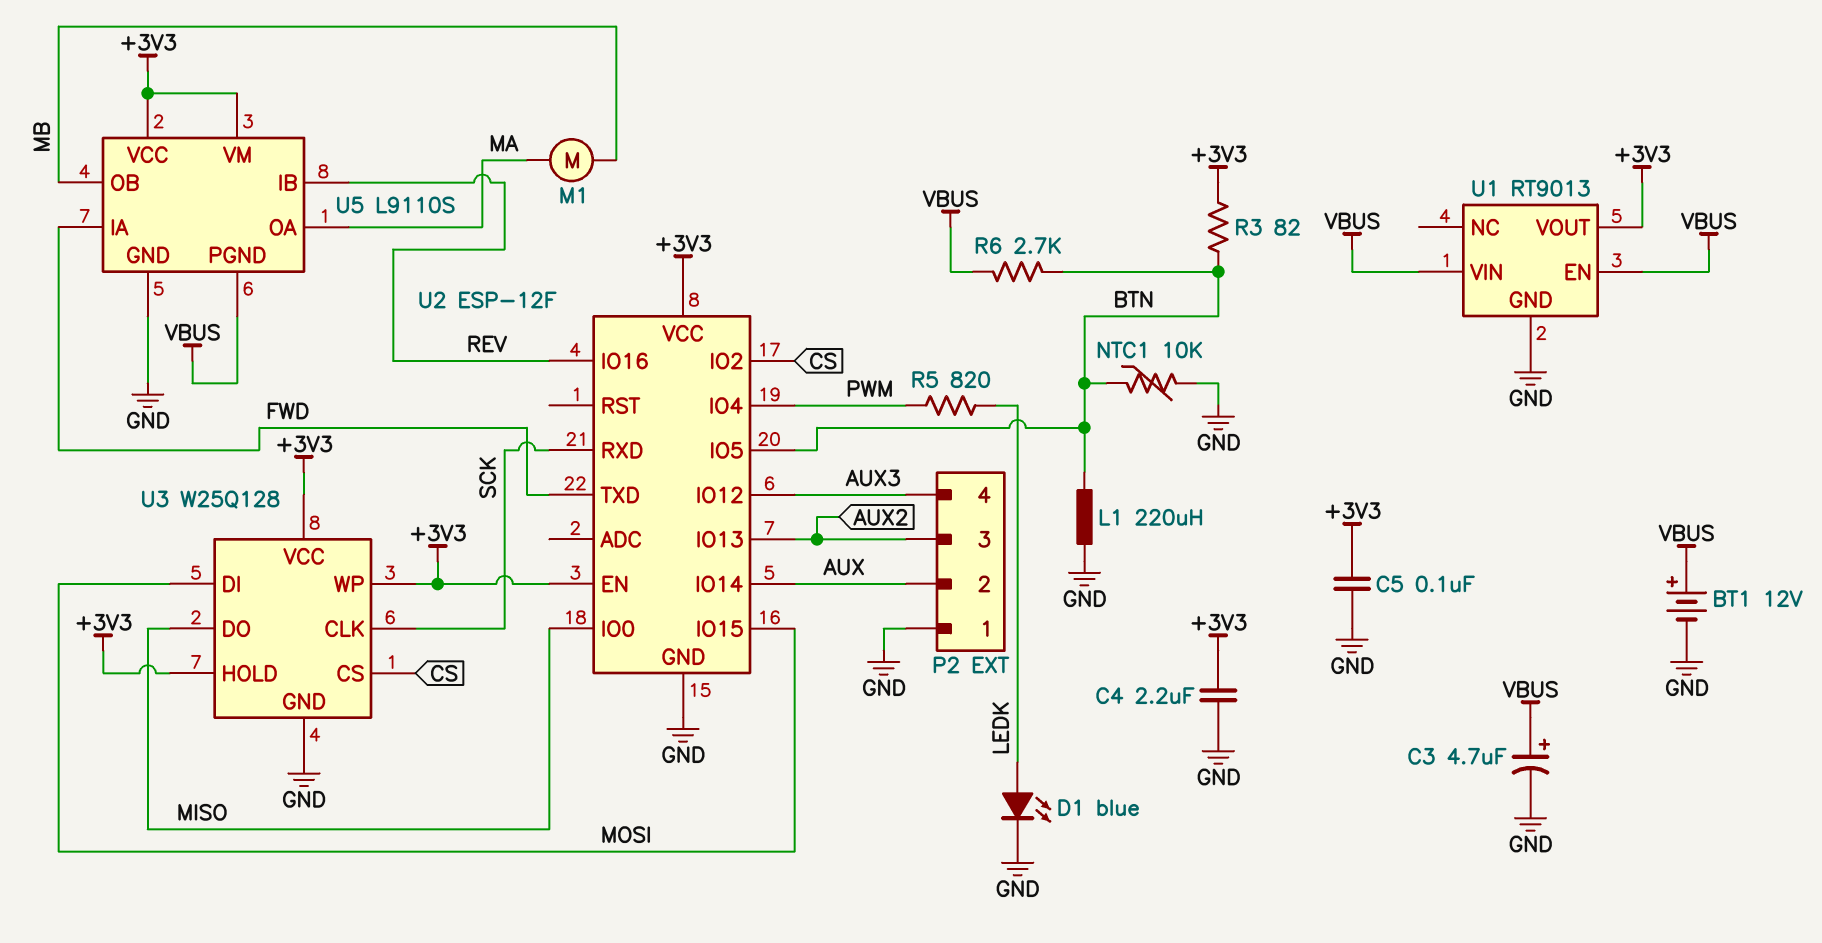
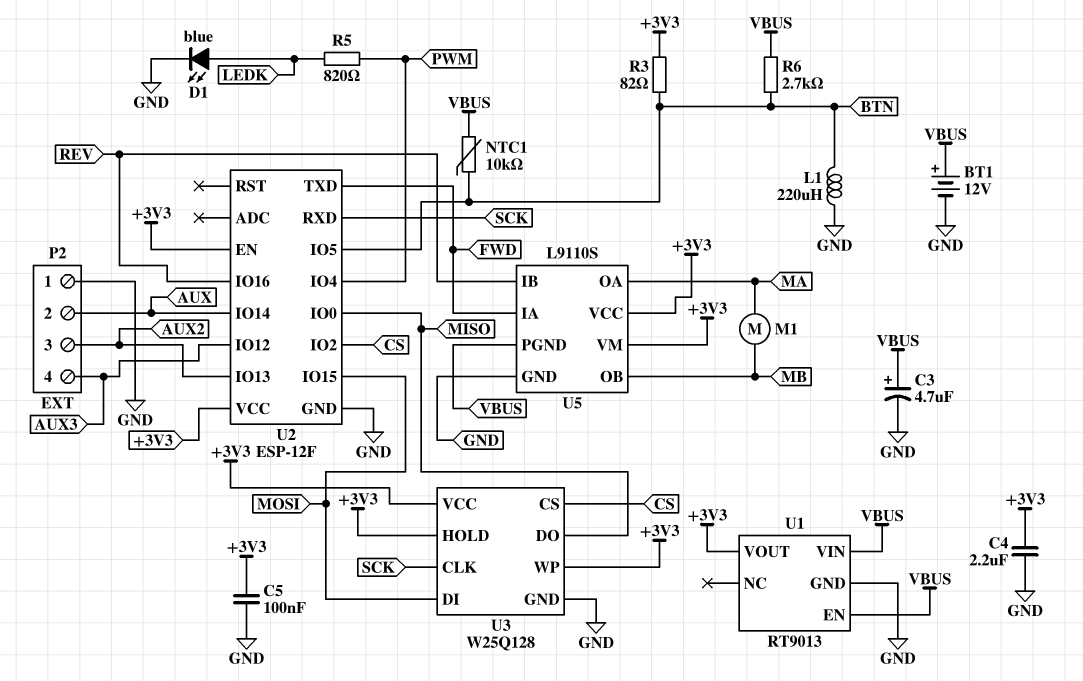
NTC1: 10k (BTN, GND) -> 10k (BTN, VBUS)

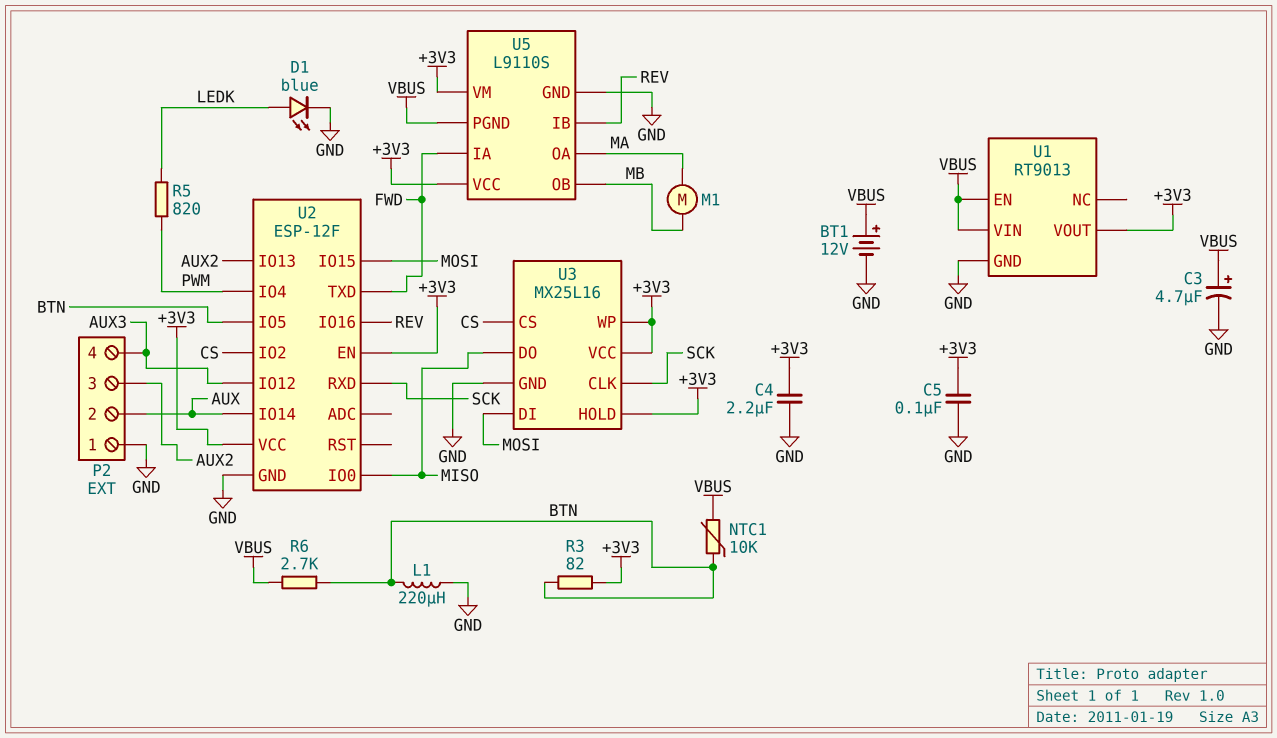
U3: W25Q128 -> MX25L16

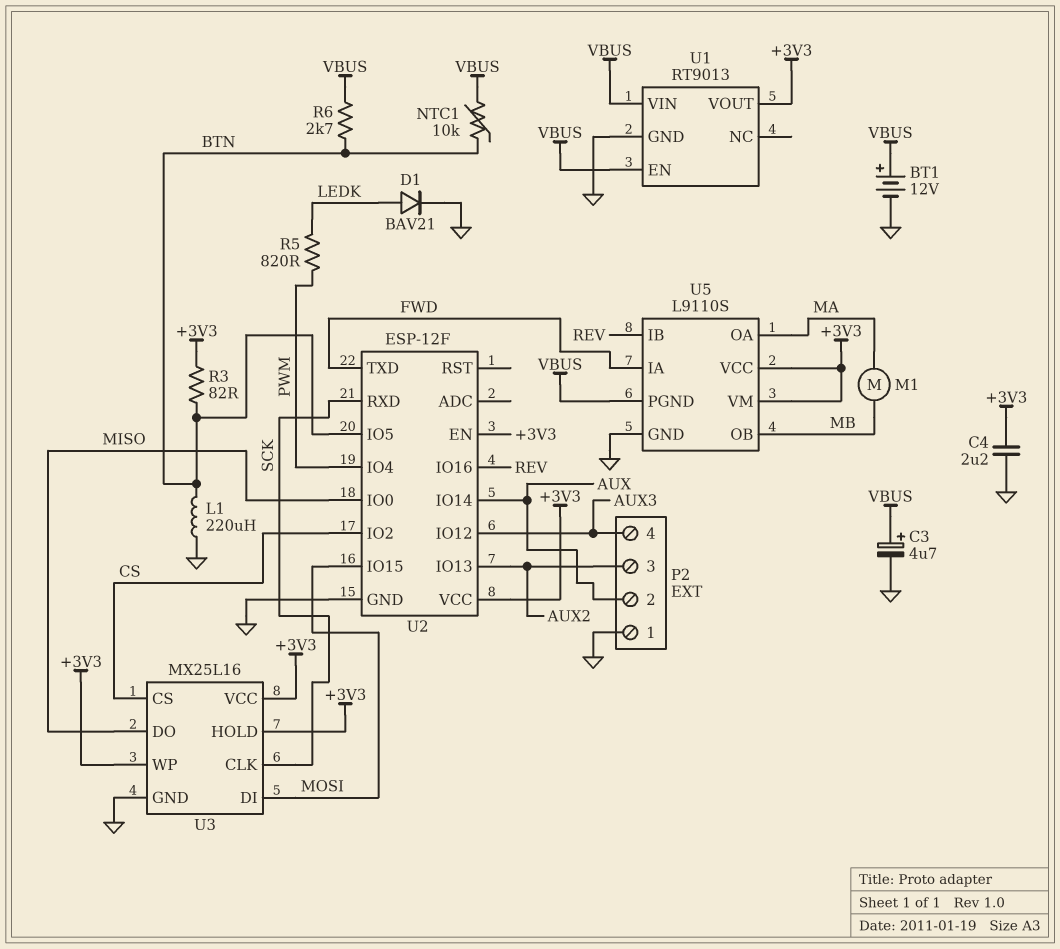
C5: 100nF (+3V3, GND) -> none
D1: LED blue (A LEDK, K GND) -> diode BAV21 (A LEDK, K GND)

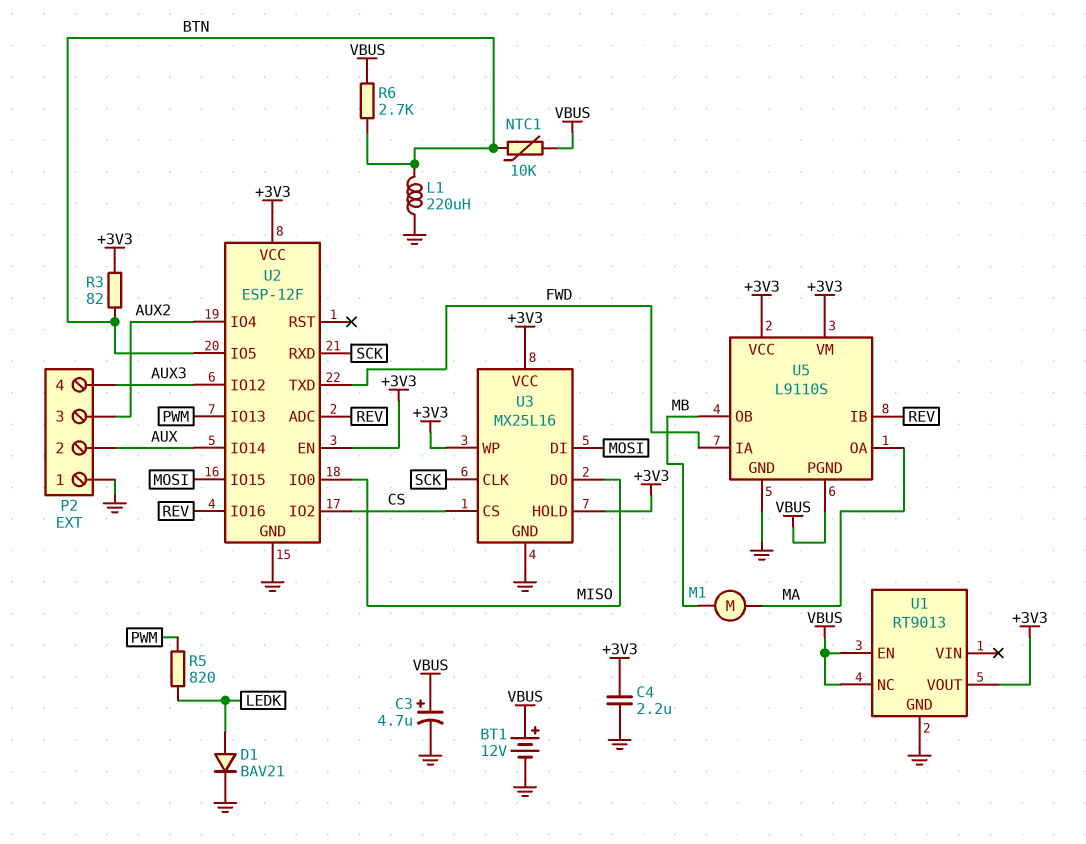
U1 pin NC: none -> VBUS
U1 pin VIN: VBUS -> none
U2 pin ADC: none -> REV
U2 pin IO4: PWM -> AUX2
U2 pin IO13: AUX2 -> PWM

